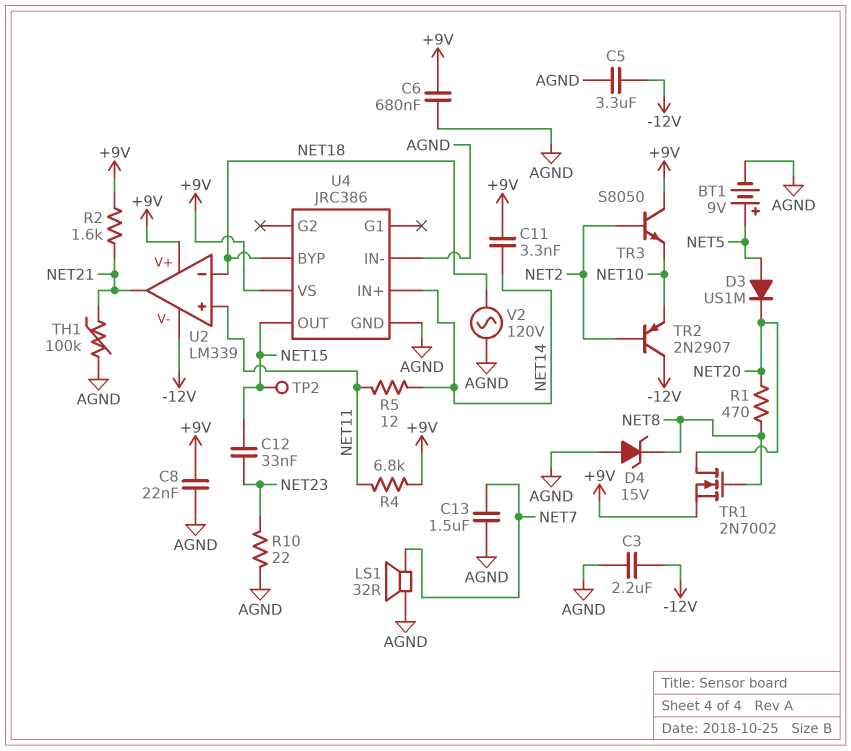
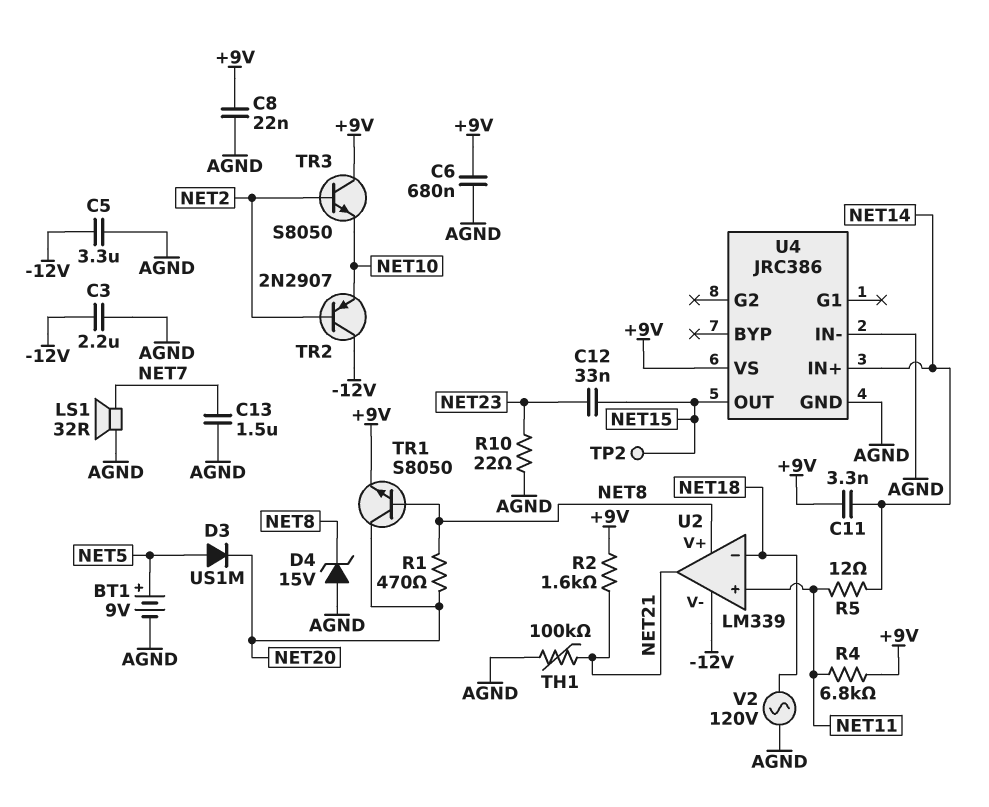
TR1: NMOS 2N7002 (G NET8, D NET20, S +9V) -> NPN S8050 (B NET8, C NET20, E +9V)
U2 pin V+: +9V -> NET8
U4 pin BYP: NET18 -> none

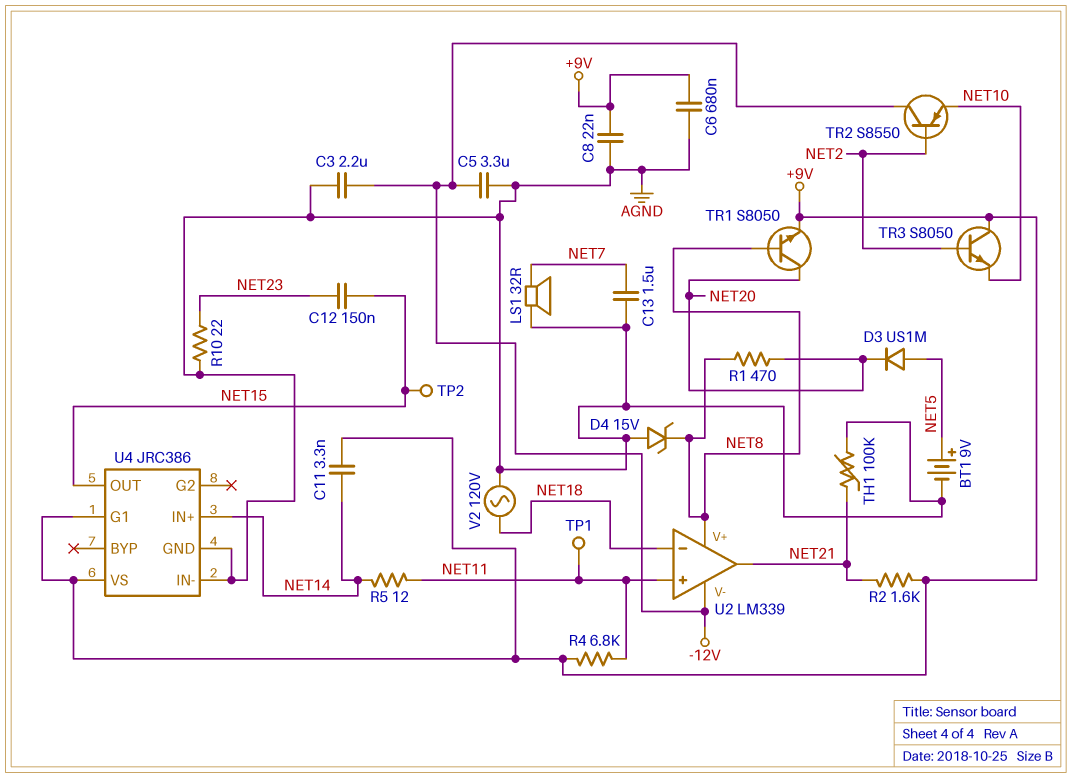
C12: 33nF (NET15, NET23) -> 150nF (NET15, NET23)
TP1: none -> test point (NET11)
TR2: PNP 2N2907 (B NET2, C -12V, E NET10) -> PNP S8550 (B NET2, C -12V, E NET10)
U4 pin G1: none -> +9V

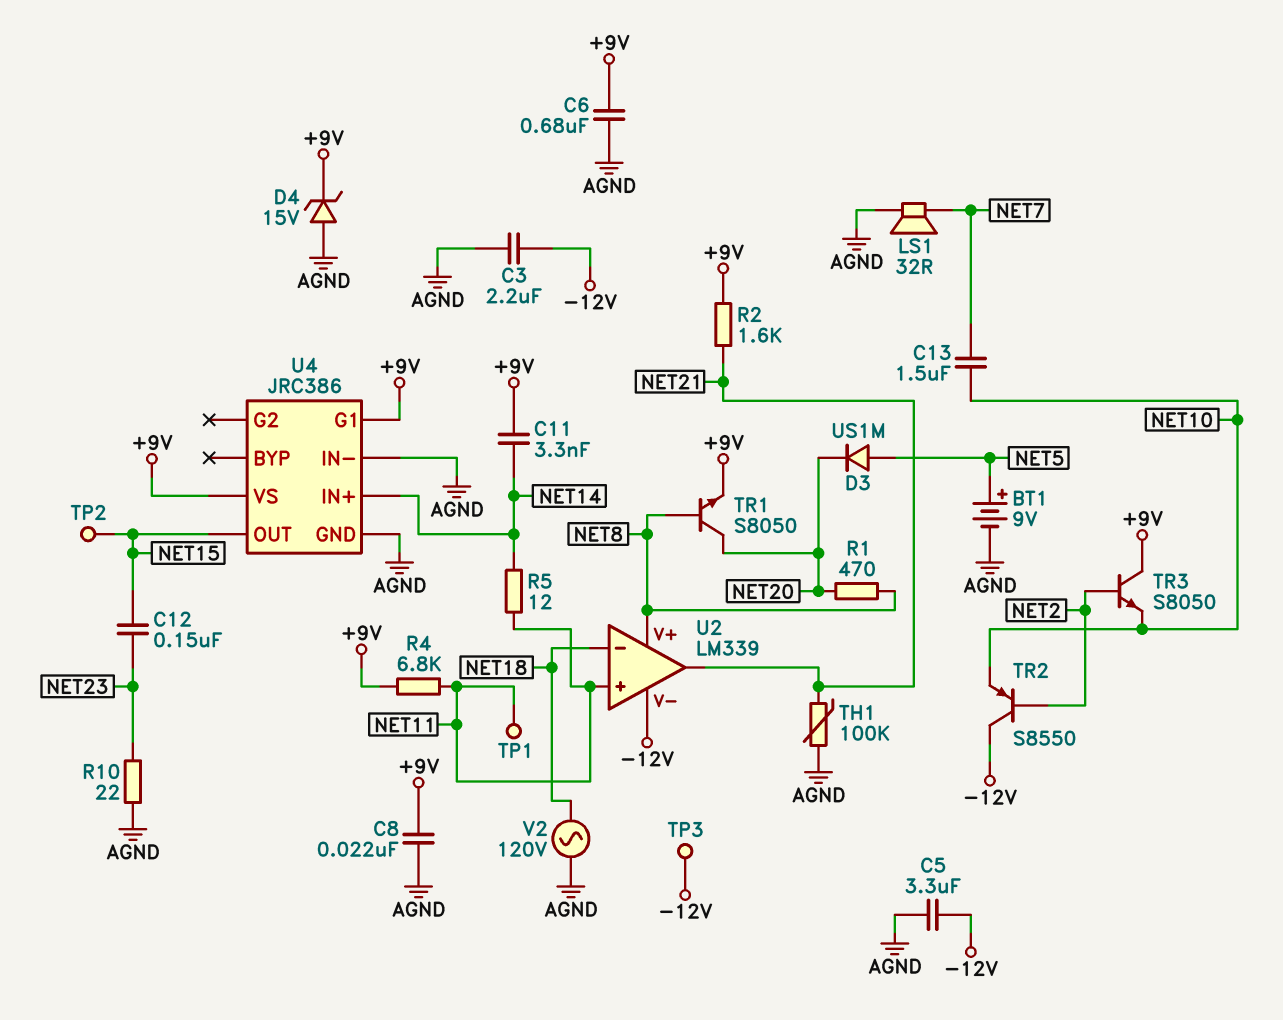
C13: 1.5uF (AGND, NET7) -> 1.5uF (NET7, NET10)
D4: zener 15V (A AGND, K NET8) -> zener 15V (A AGND, K +9V)
TP3: none -> test point (-12V)

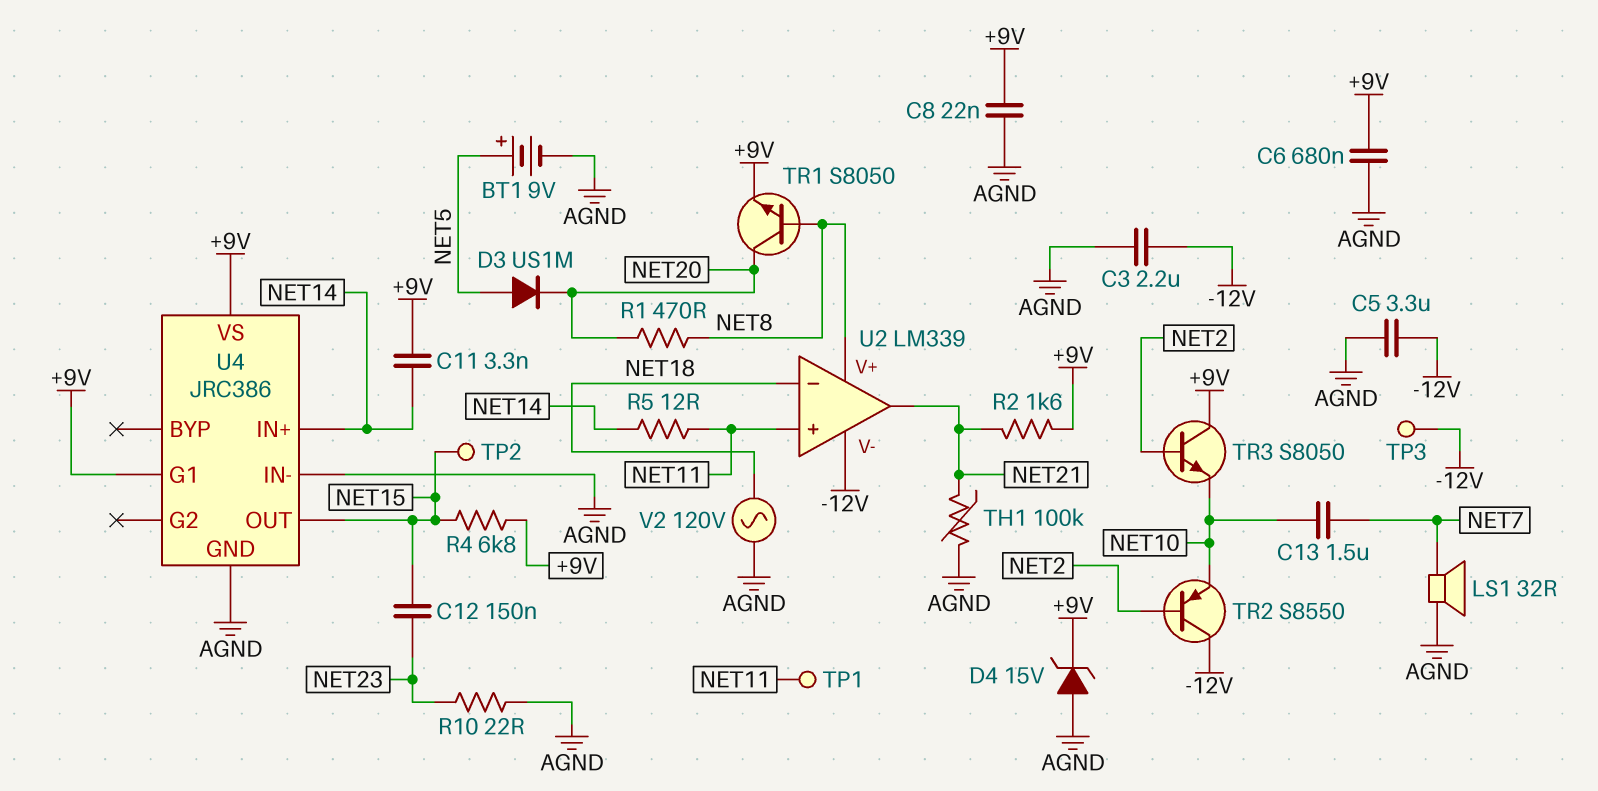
R4: 6.8k (+9V, NET11) -> 6.8k (+9V, NET15)

